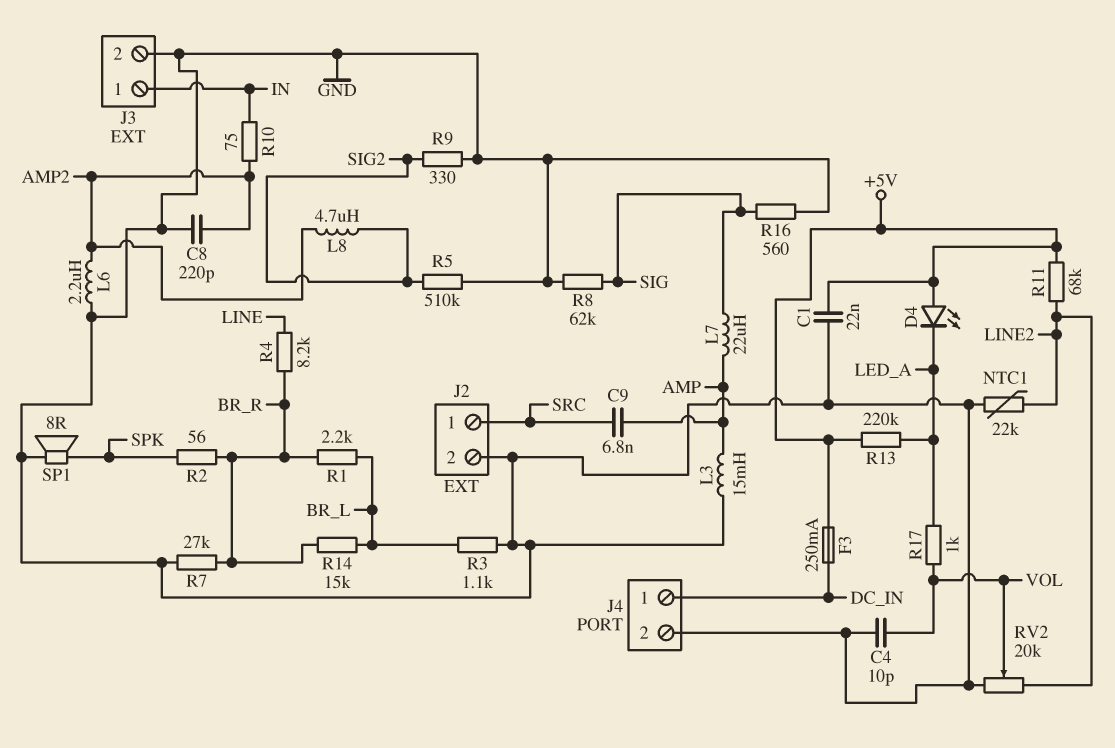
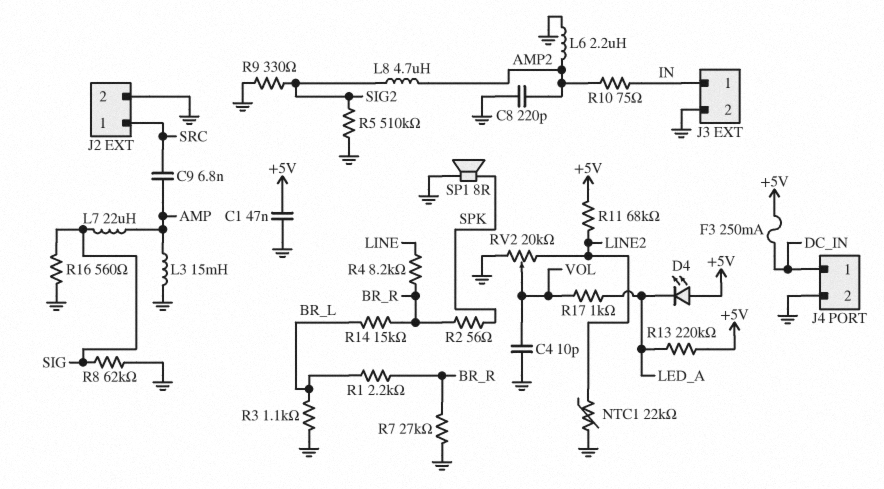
C1: 22nF (+5V, GND) -> 47nF (+5V, GND)

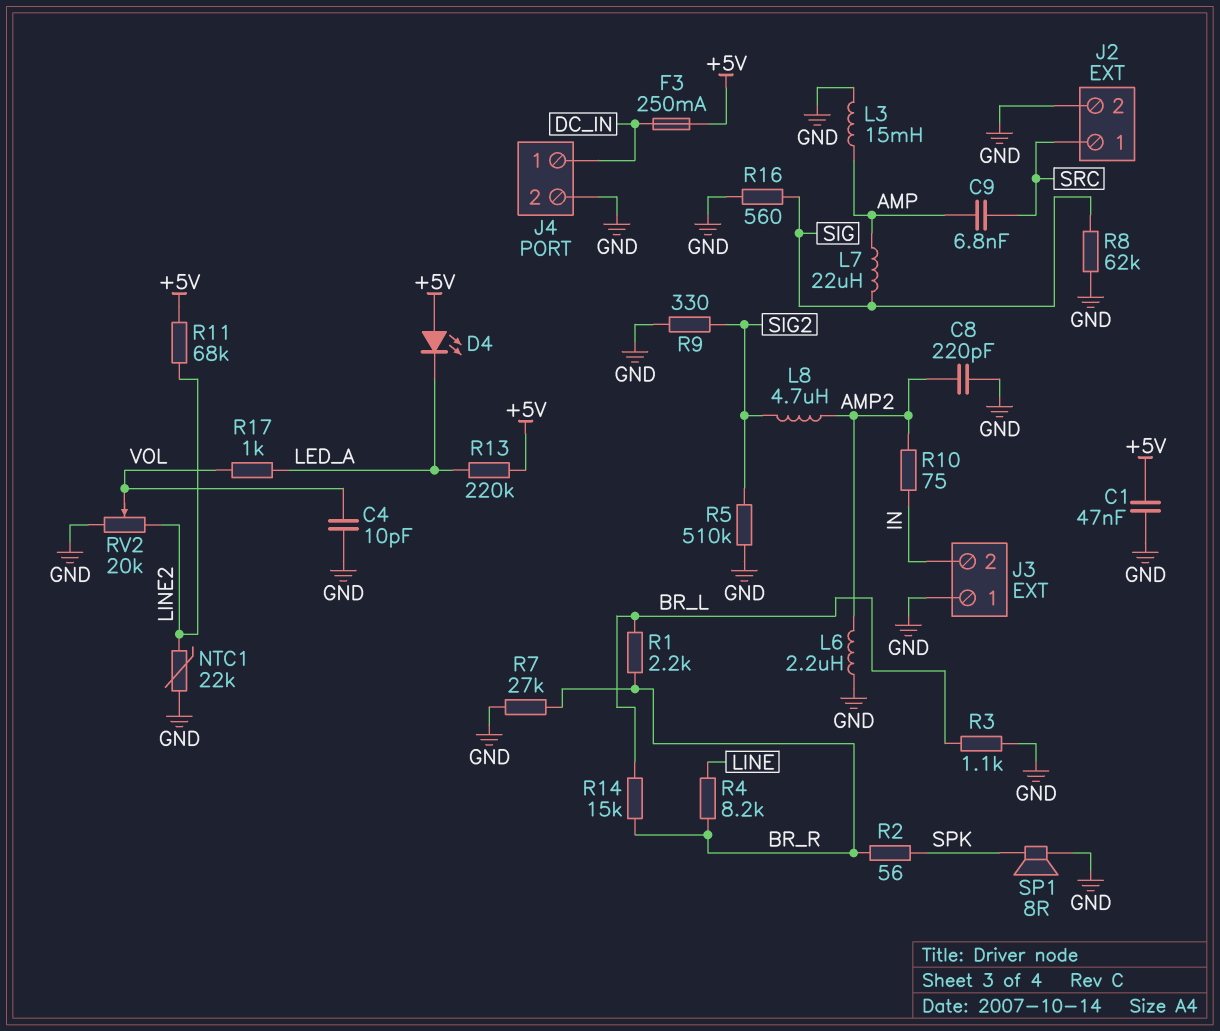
J3 pin 1: IN -> GND
J3 pin 2: GND -> IN

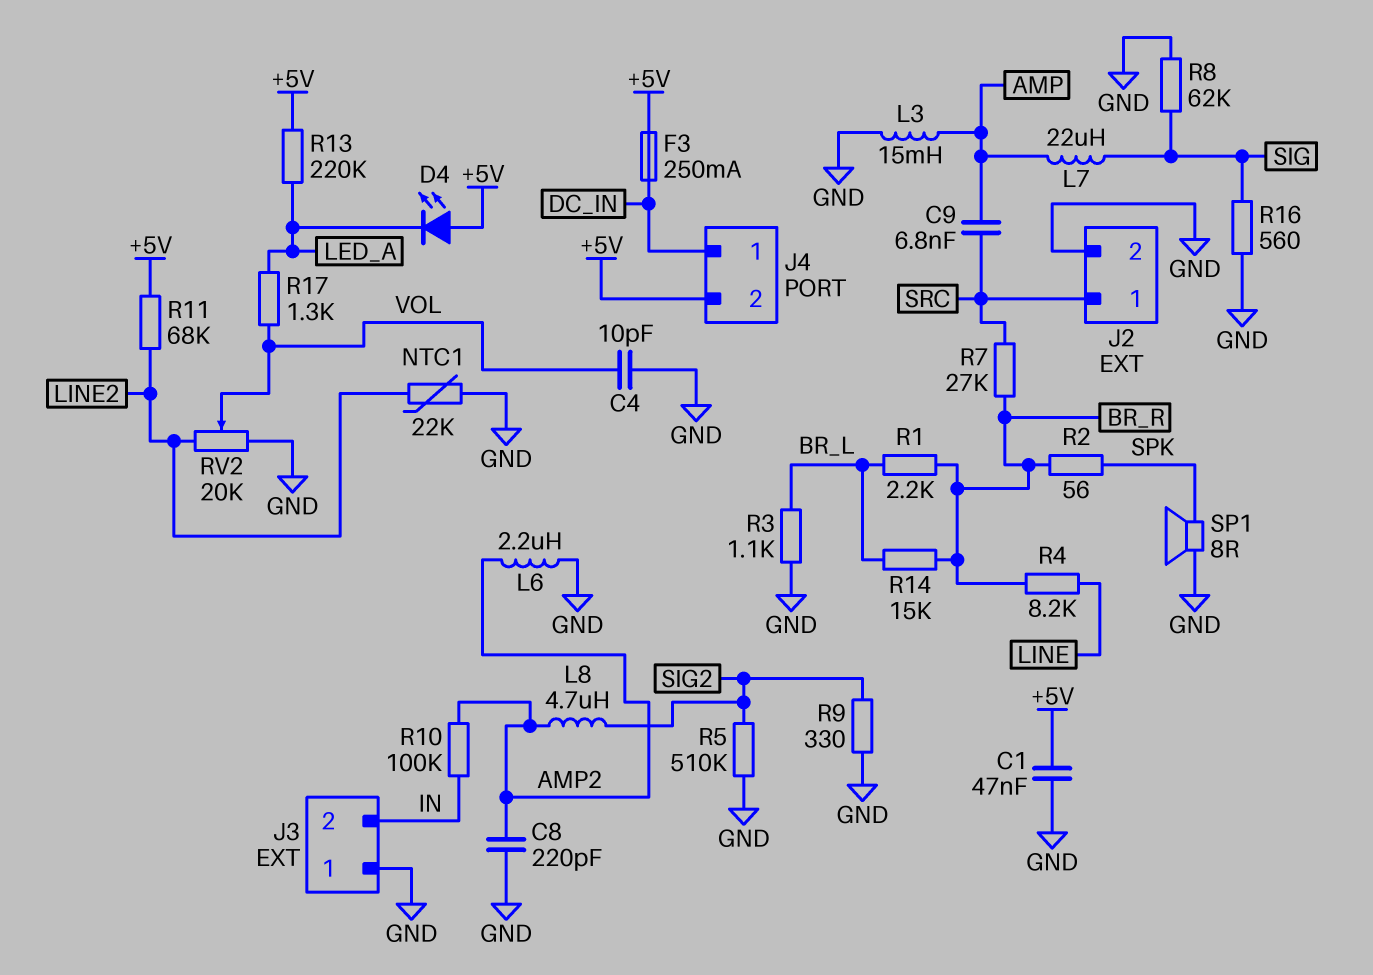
J4 pin 2: GND -> +5V
R7: 27k (BR_R, GND) -> 27k (BR_R, SRC)
R10: 75 (AMP2, IN) -> 100k (AMP2, IN)
R17: 1k (LED_A, VOL) -> 1.3k (LED_A, VOL)

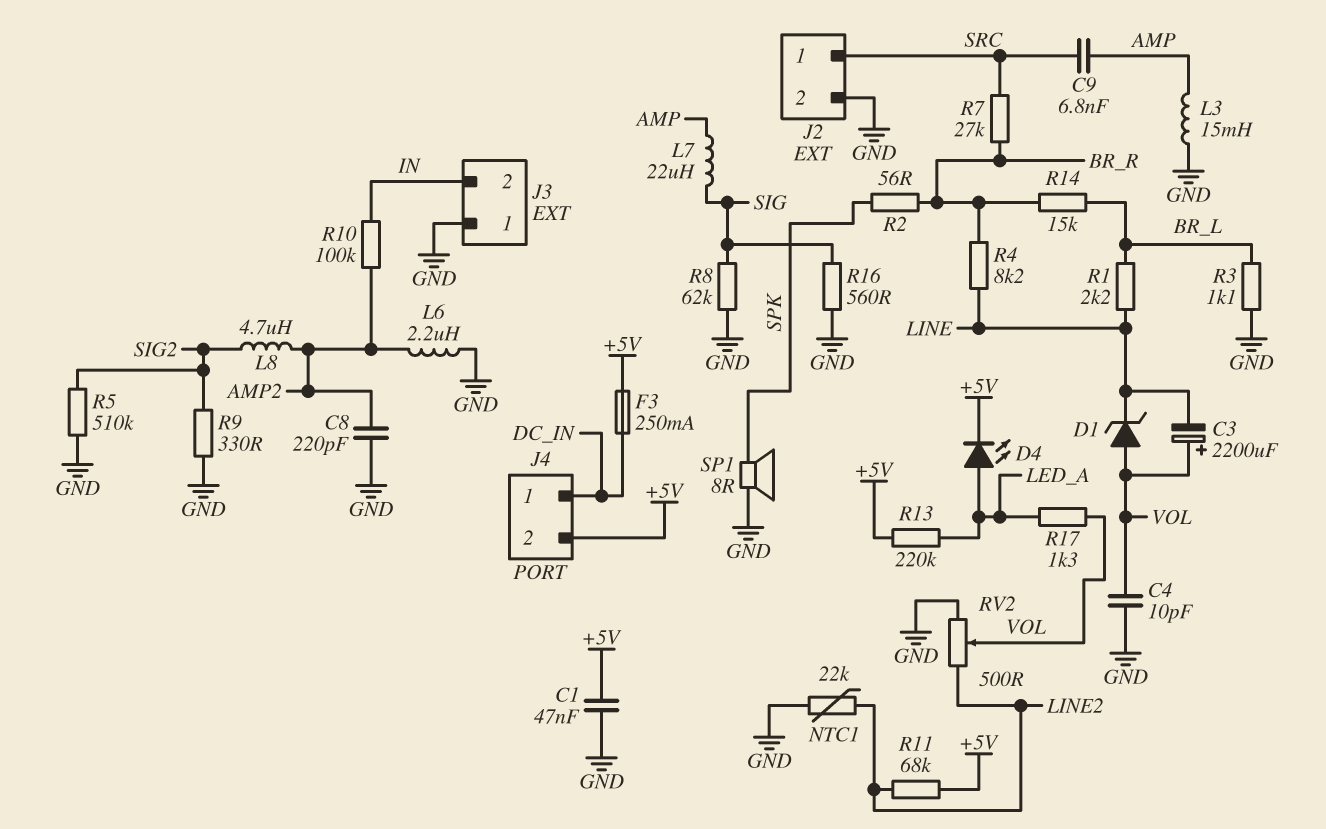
C3: none -> 2200uF (plus VOL, minus LINE)
D1: none -> zener (A VOL, K LINE)
D4: LED (A +5V, K LED_A) -> LED (A LED_A, K +5V)
R1: 2.2k (BR_L, BR_R) -> 2.2k (BR_L, LINE)
RV2: 20k (GND, LINE2, wiper VOL) -> 500 (GND, LINE2, wiper VOL)

